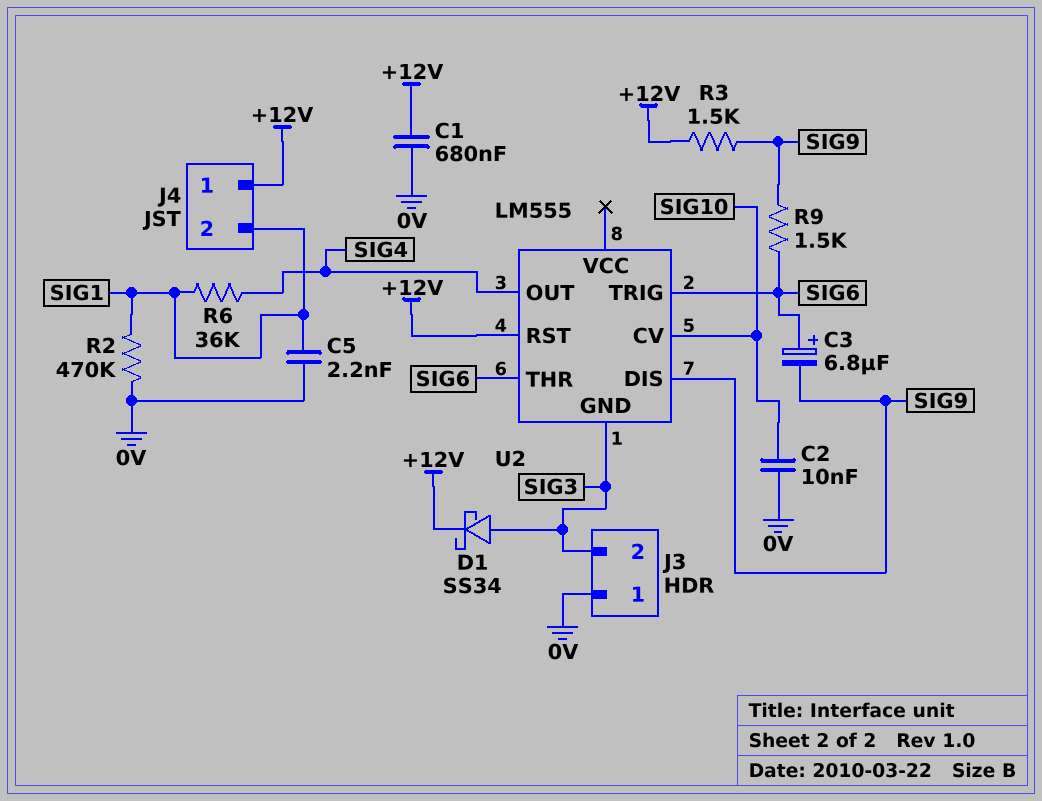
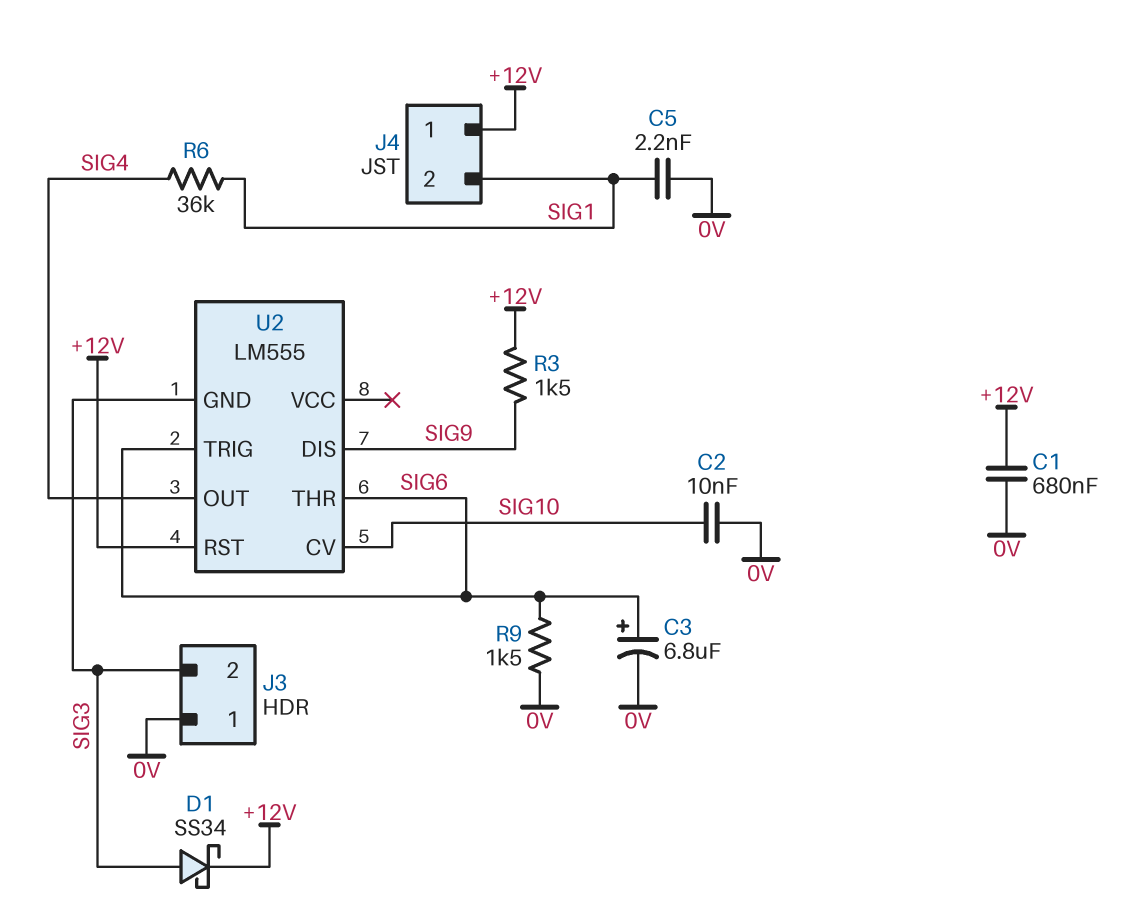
C3: 6.8uF (plus SIG6, minus SIG9) -> 6.8uF (plus SIG6, minus 0V)
R2: 470k (0V, SIG1) -> none
R9: 1.5k (SIG6, SIG9) -> 1.5k (0V, SIG6)

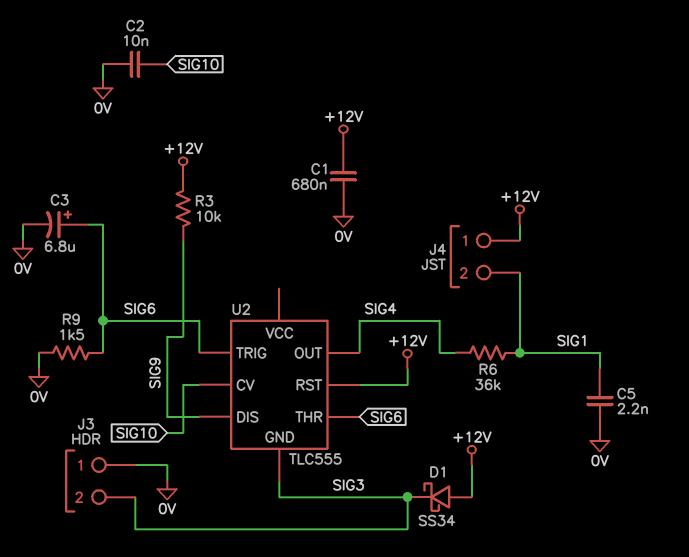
D1: schottky SS34 (A SIG3, K +12V) -> schottky SS34 (A +12V, K SIG3)
R3: 1.5k (+12V, SIG9) -> 10k (+12V, SIG9)
U2: LM555 -> TLC555

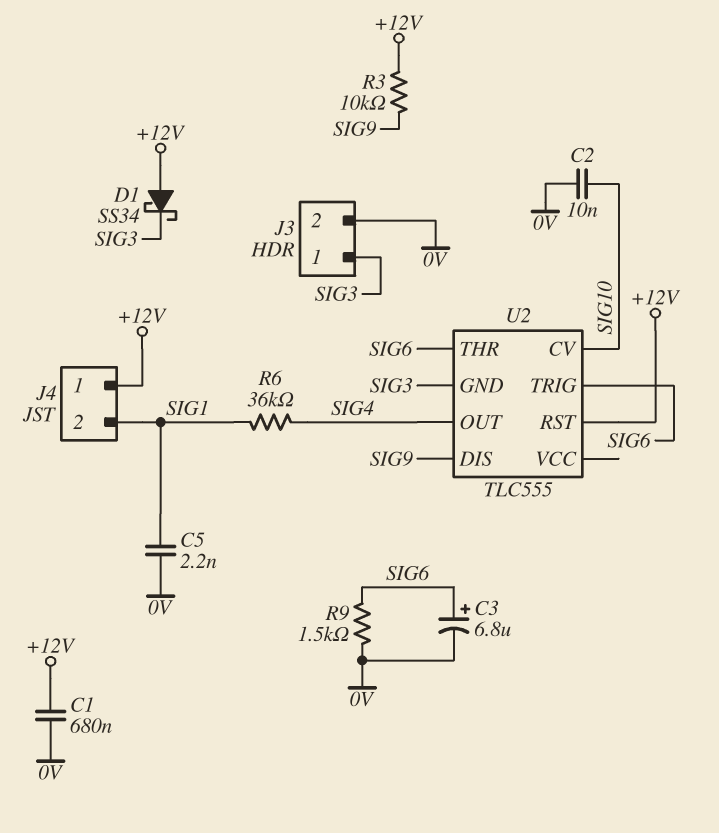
J3 pin 1: 0V -> SIG3
J3 pin 2: SIG3 -> 0V

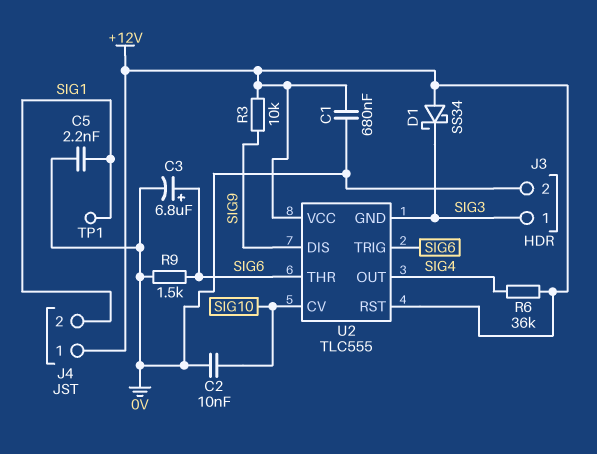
R6: 36k (SIG1, SIG4) -> 36k (+12V, SIG4)
TP1: none -> test point (SIG1)
U2 pin VCC: none -> +12V

